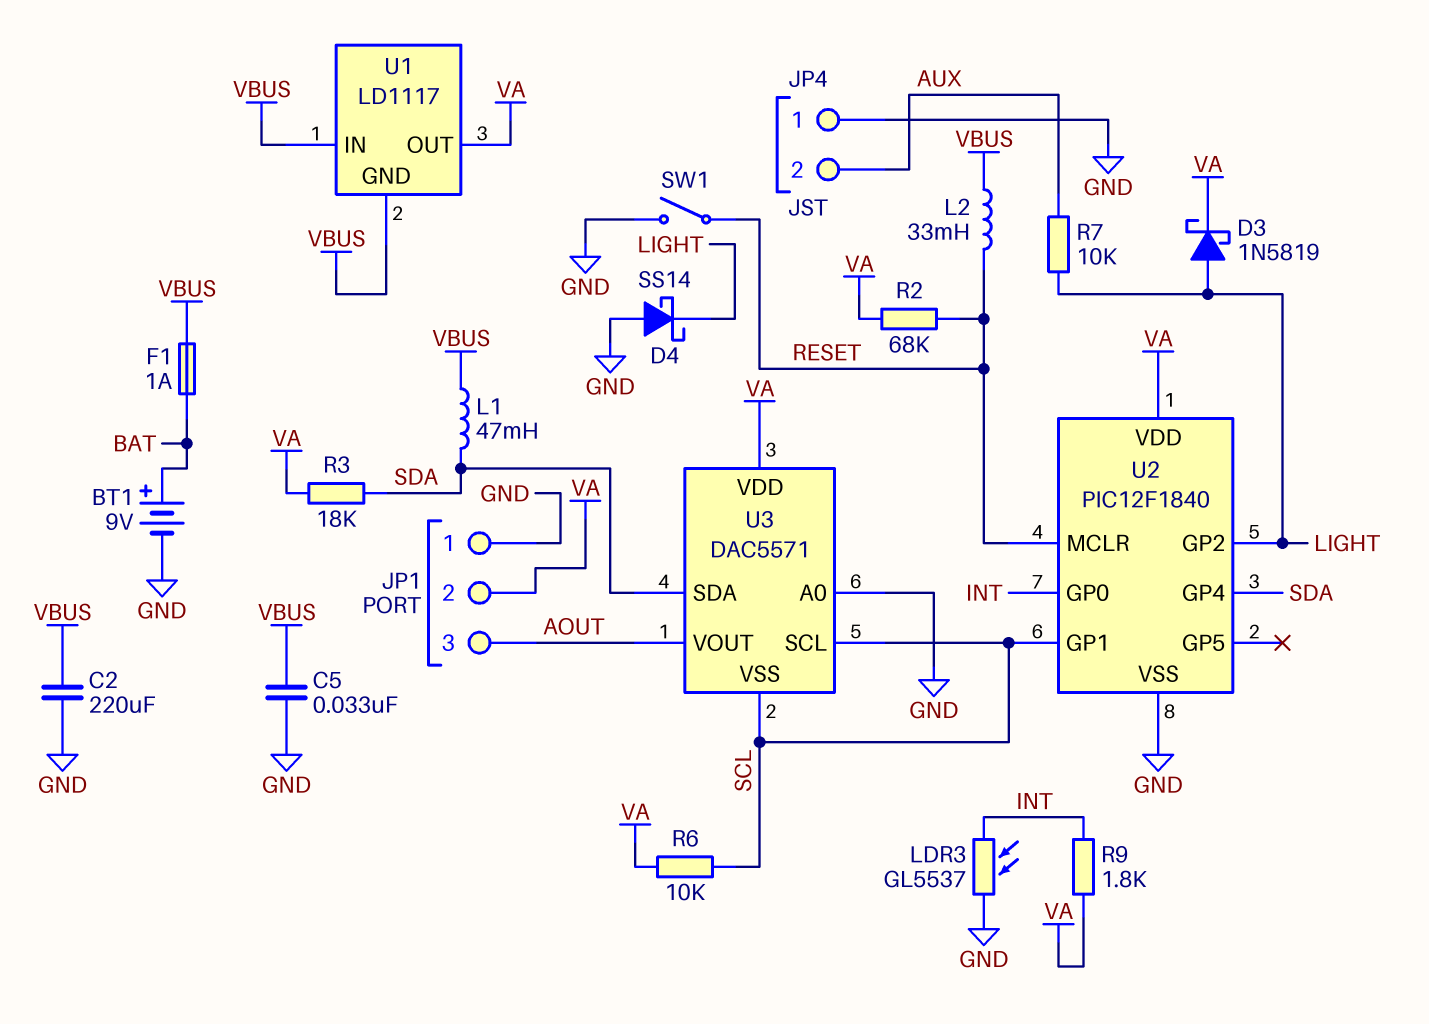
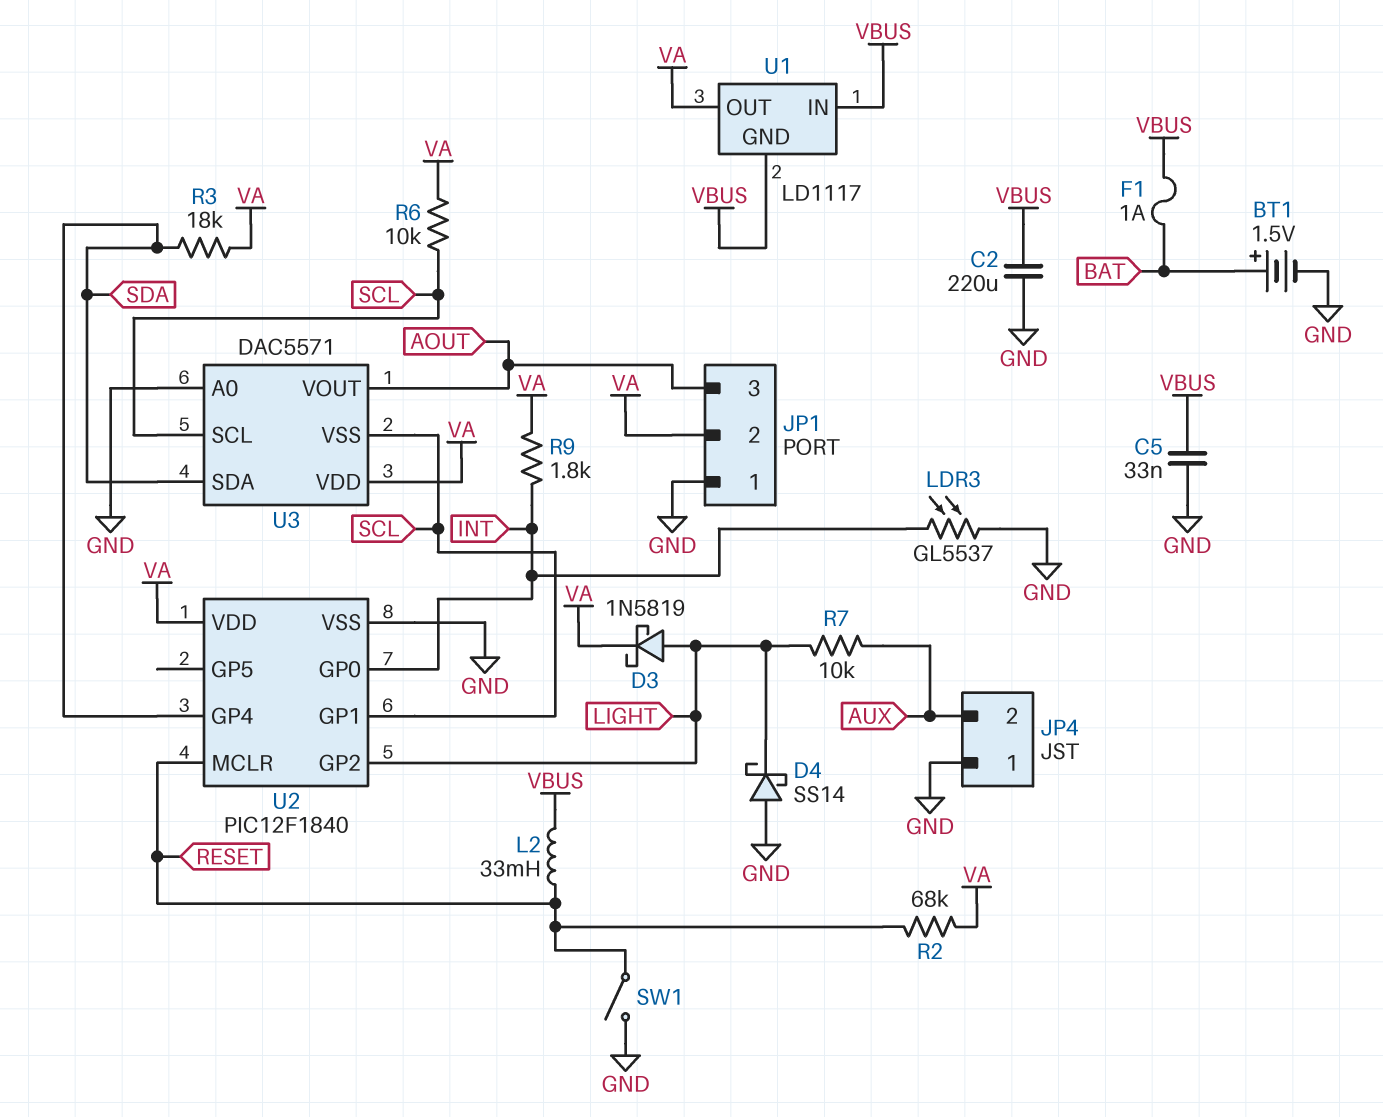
BT1: 9V (plus BAT, minus GND) -> 1.5V (plus BAT, minus GND)
L1: 47mH (SDA, VBUS) -> none

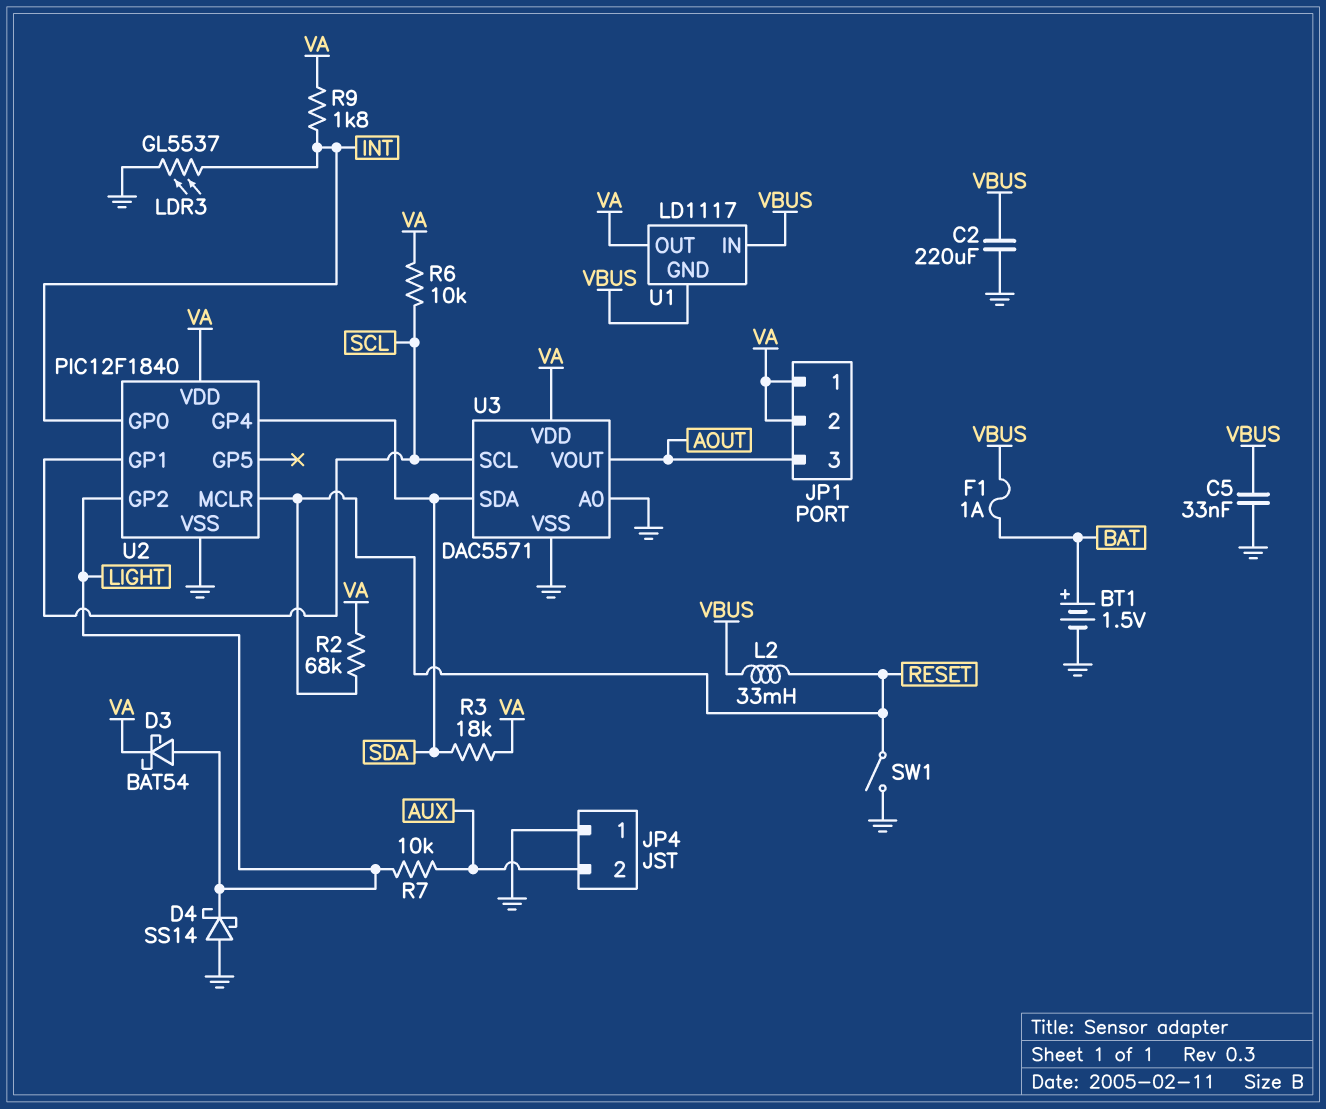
D3: schottky 1N5819 (A LIGHT, K VA) -> schottky BAT54 (A LIGHT, K VA)
JP1 pin 1: GND -> VA
U3 pin VSS: SCL -> GND

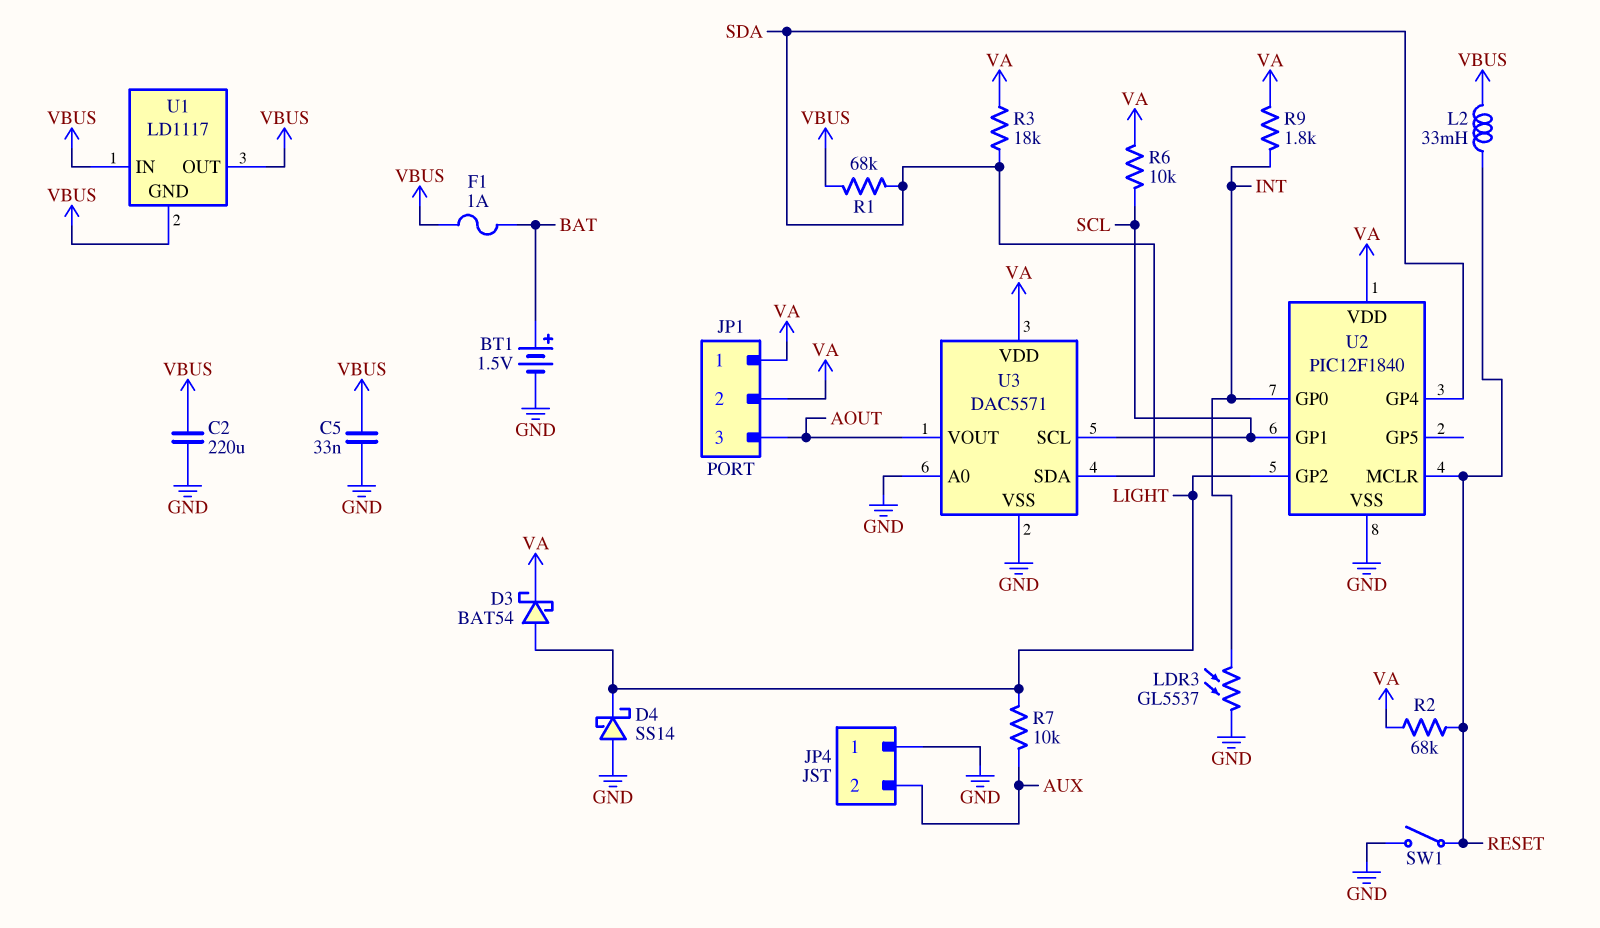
R1: none -> 68k (SDA, VBUS)
U1 pin OUT: VA -> VBUS

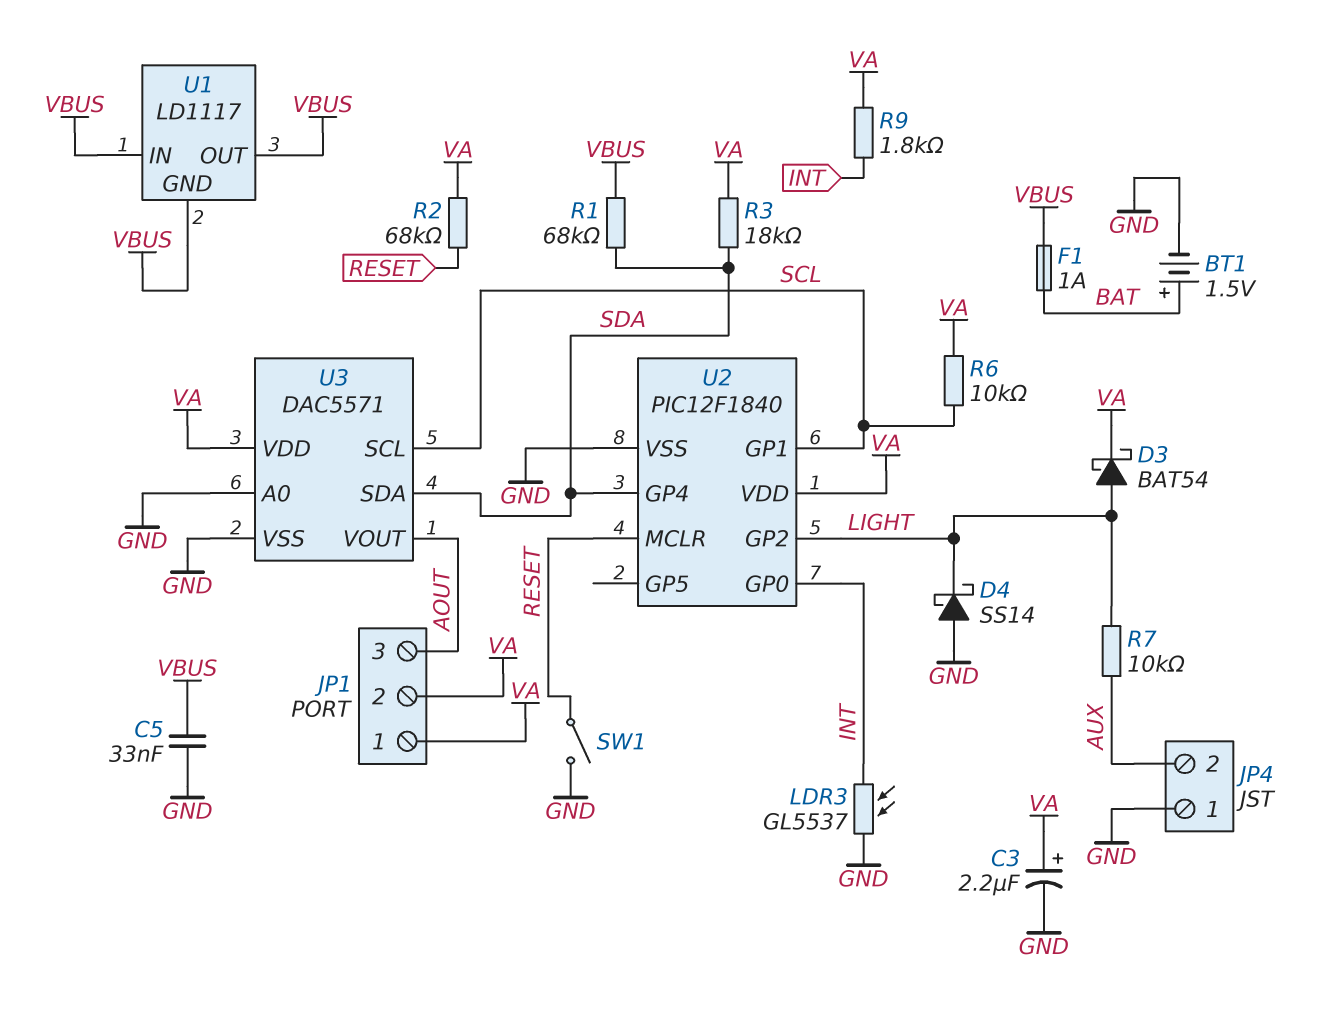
C2: 220uF (GND, VBUS) -> none
C3: none -> 2.2uF (plus VA, minus GND)
L2: 33mH (RESET, VBUS) -> none

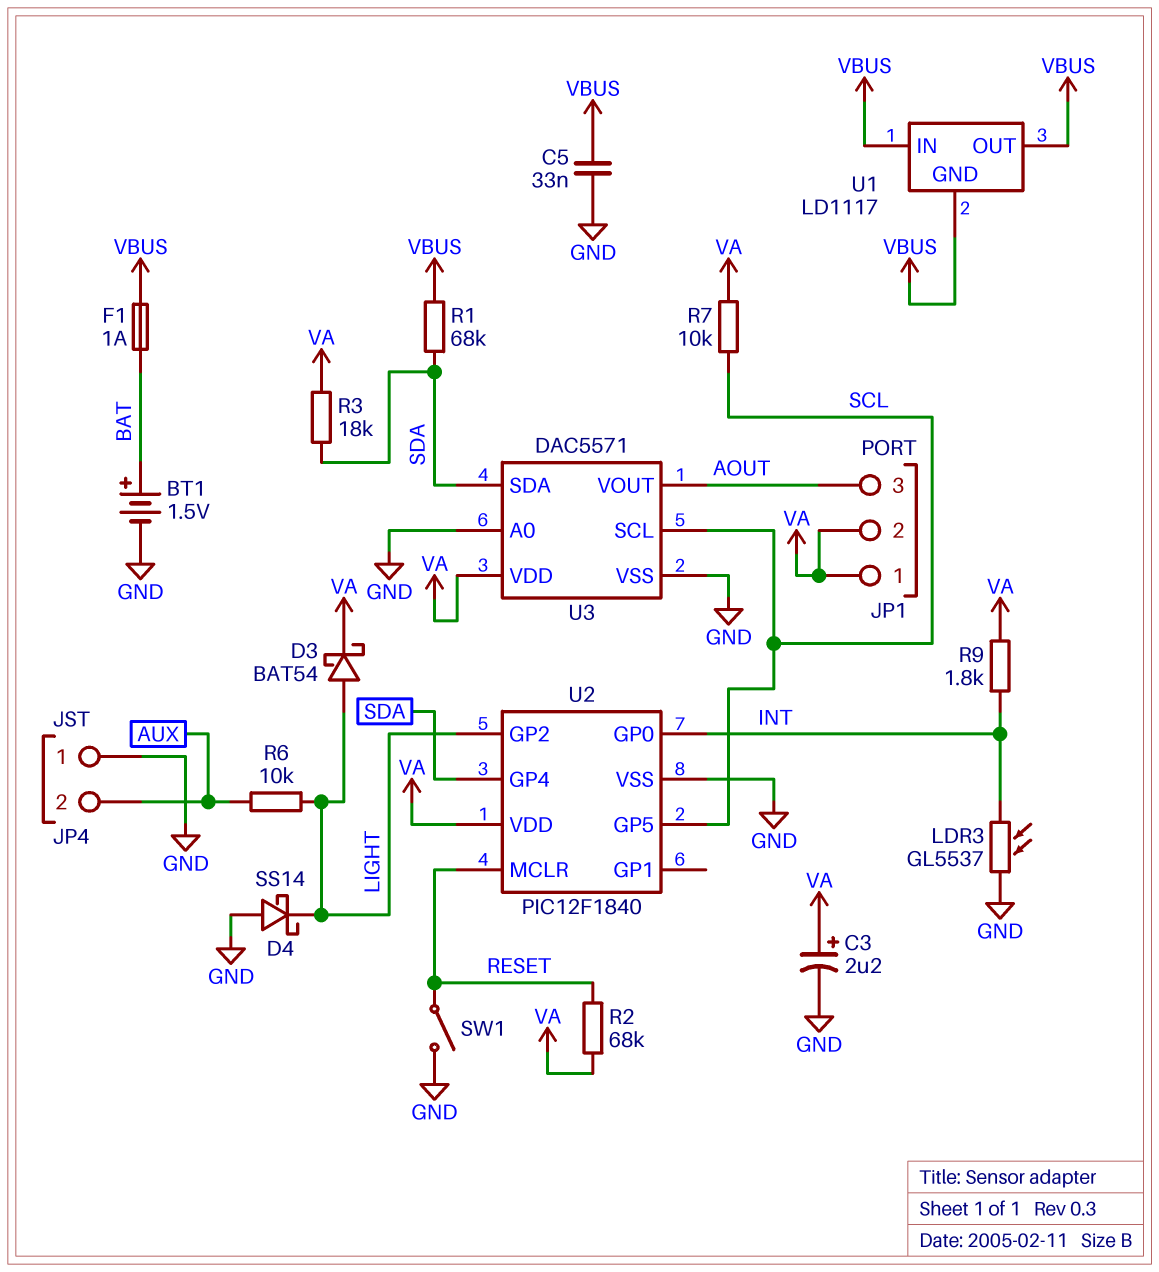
R6: 10k (SCL, VA) -> 10k (AUX, LIGHT)
R7: 10k (AUX, LIGHT) -> 10k (SCL, VA)
U2 pin GP1: SCL -> none
U2 pin GP5: none -> SCL

